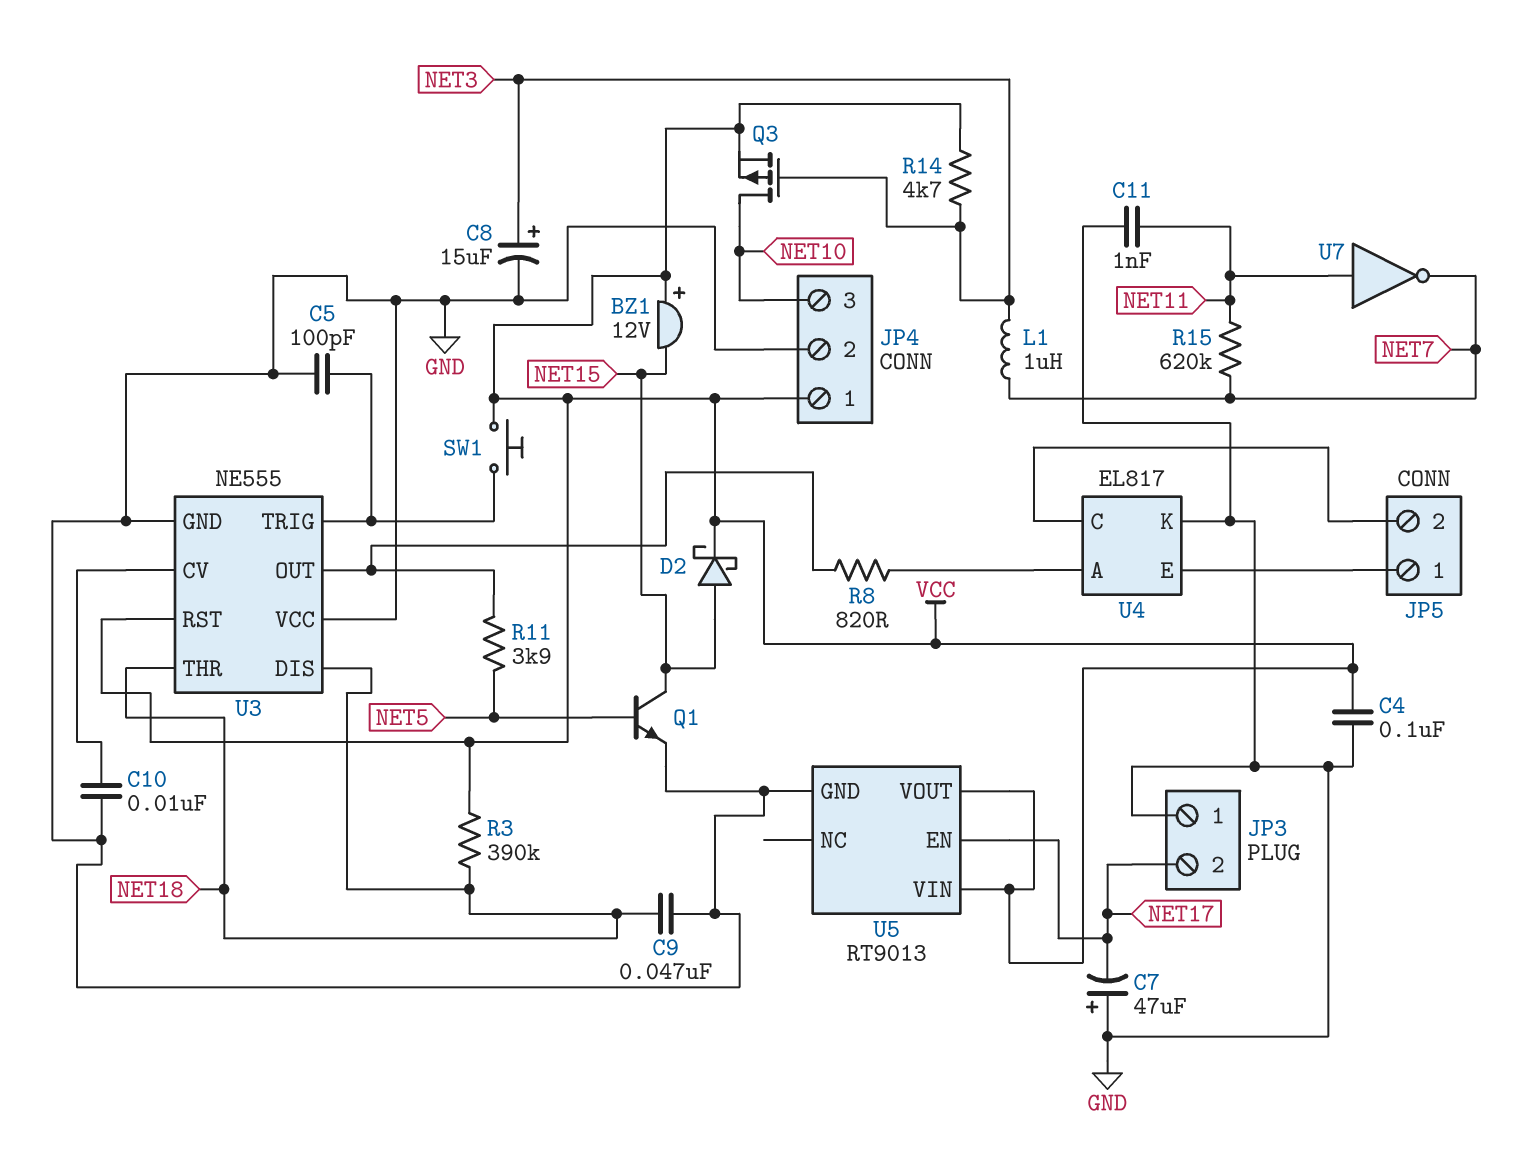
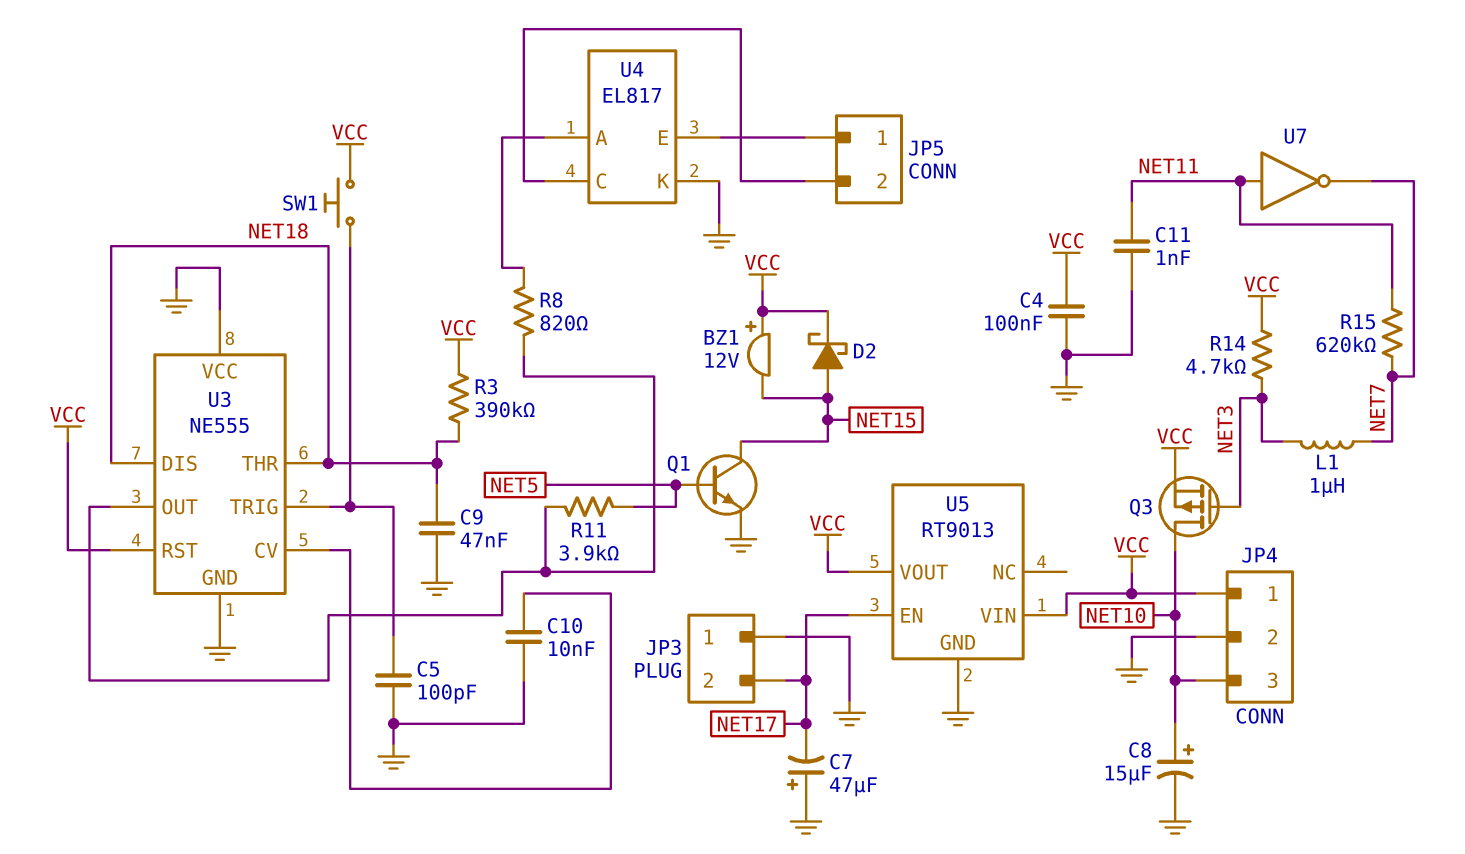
C8: 15uF (plus NET3, minus GND) -> 15uF (plus NET10, minus GND)

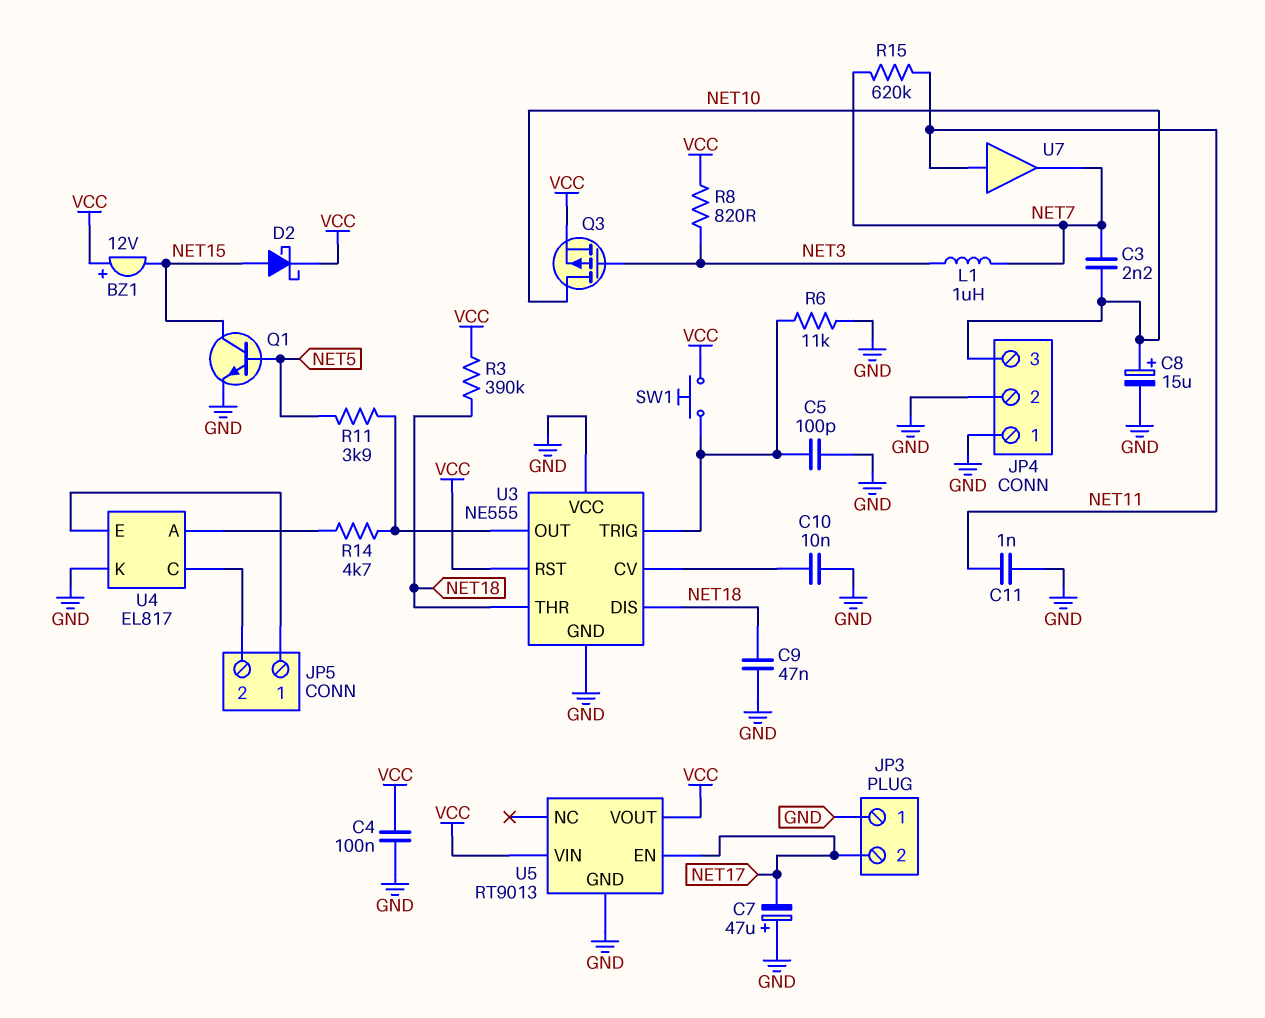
C3: none -> 2.2nF (NET7, NET10)
JP4 pin 1: VCC -> GND
R6: none -> 11k (GND, U3/TRIG)
R8: 820 (U3/OUT, U4/A) -> 820 (NET3, VCC)
R14: 4.7k (NET3, VCC) -> 4.7k (U3/OUT, U4/A)
U7: NOT (in NET11, out NET7) -> buffer (in NET11, out NET7)

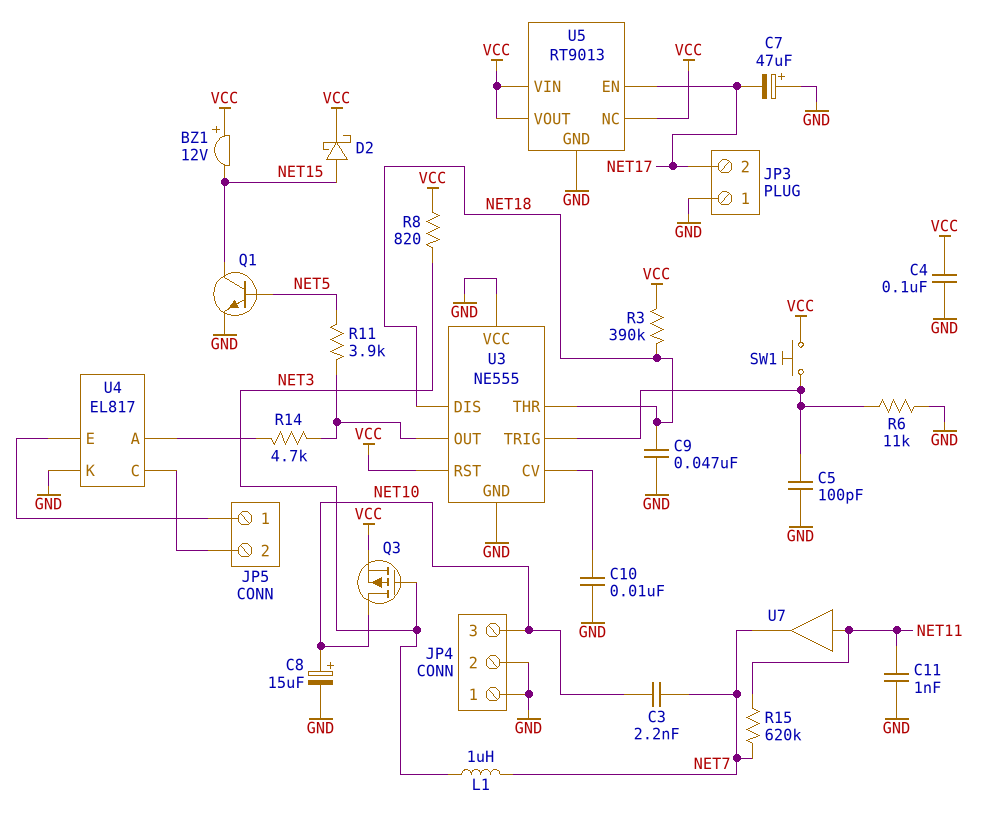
U5 pin NC: none -> VCC

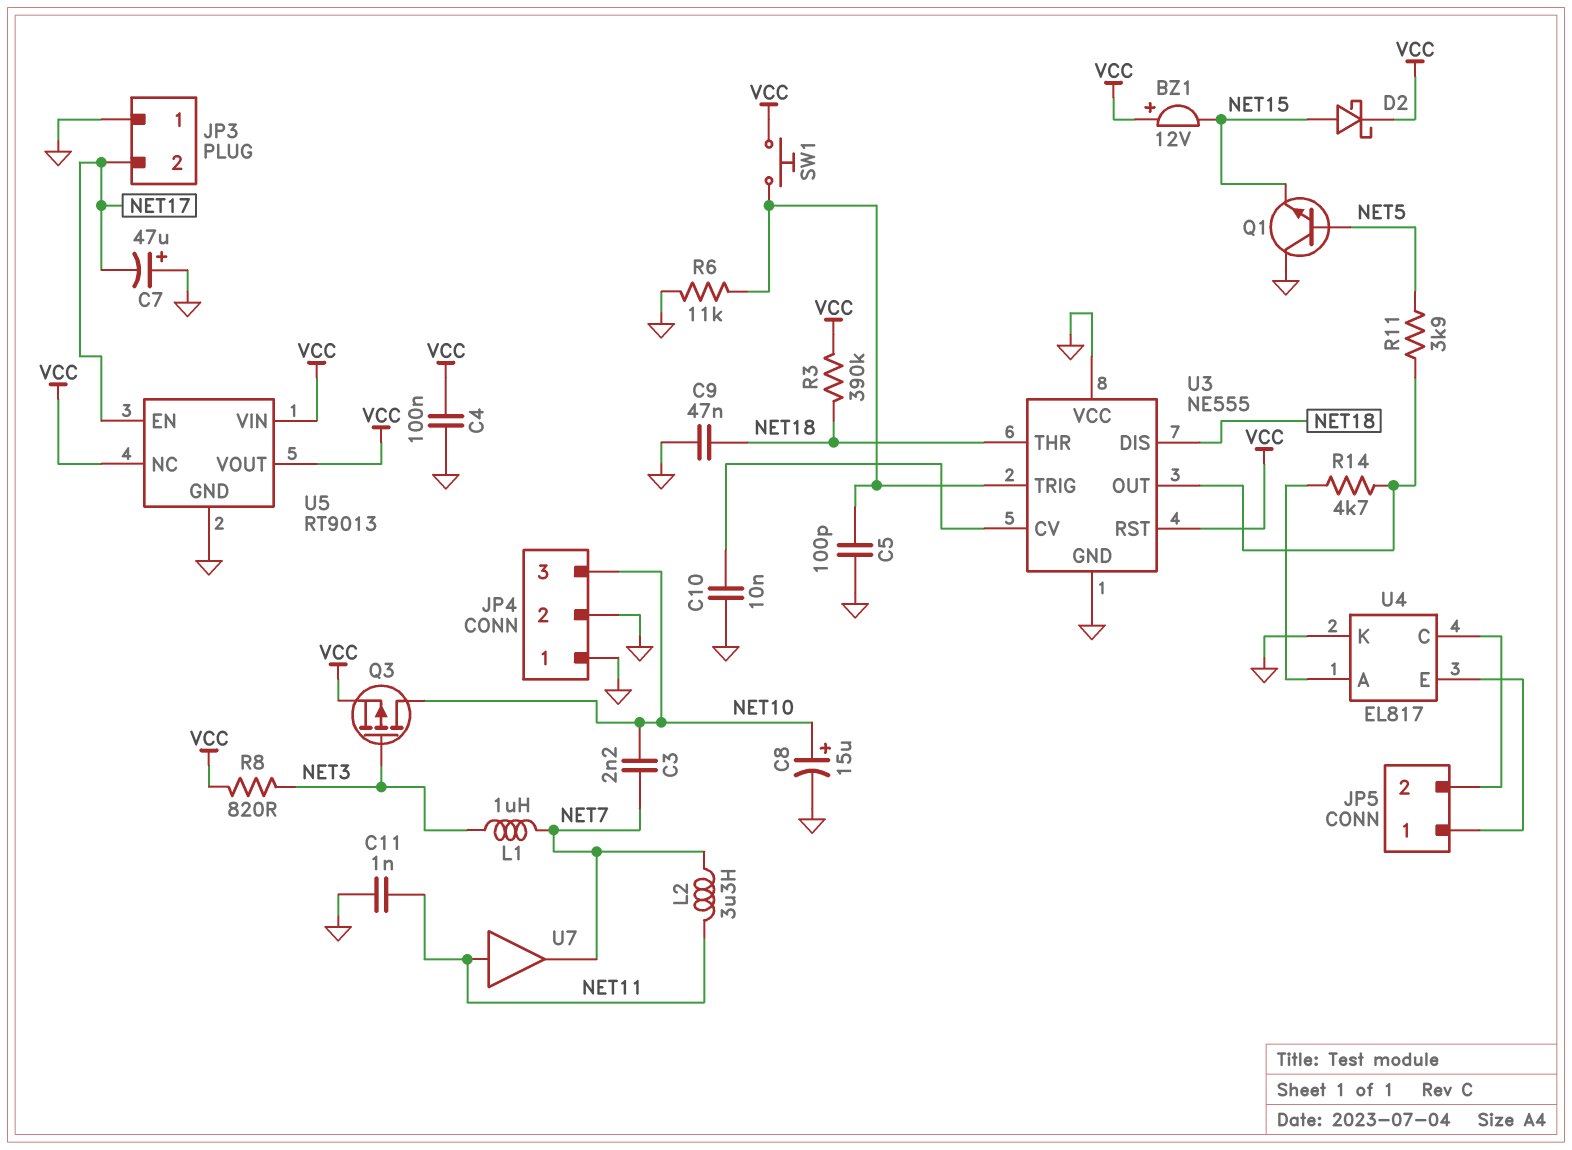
L2: none -> 3.3uH (NET7, NET11)
Q1: NPN (B NET5, C NET15, E GND) -> NPN (B NET5, C GND, E NET15)
R15: 620k (NET7, NET11) -> none

